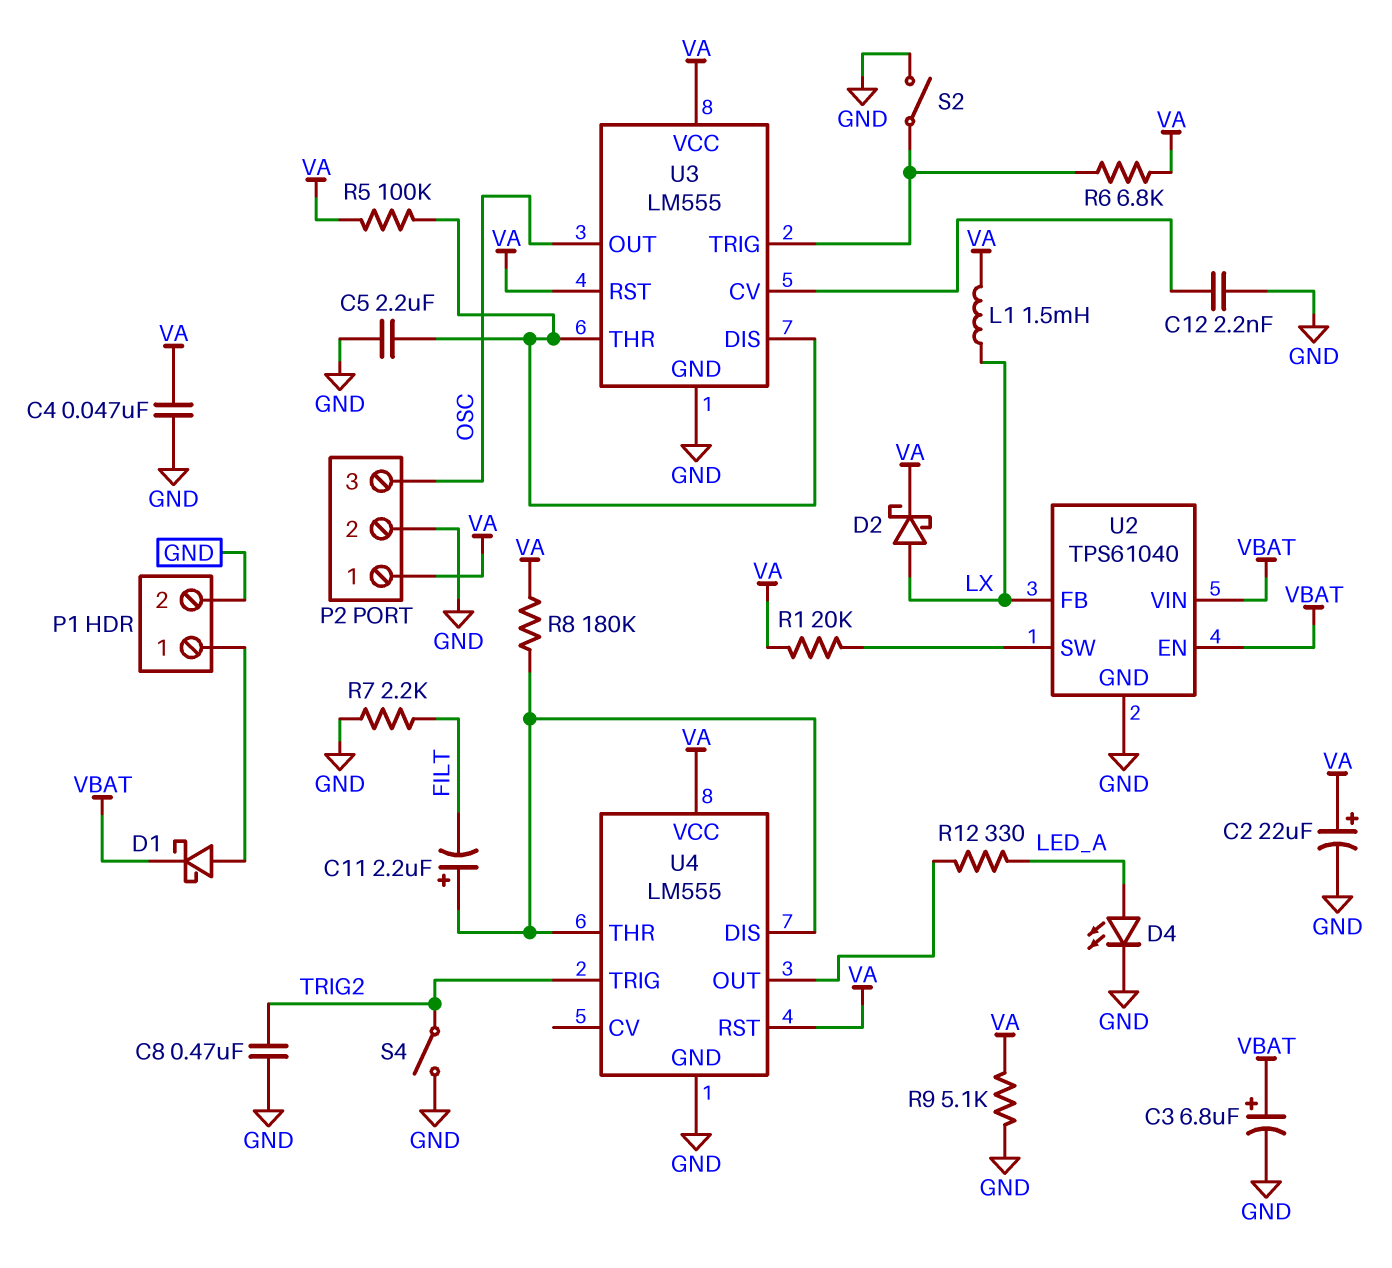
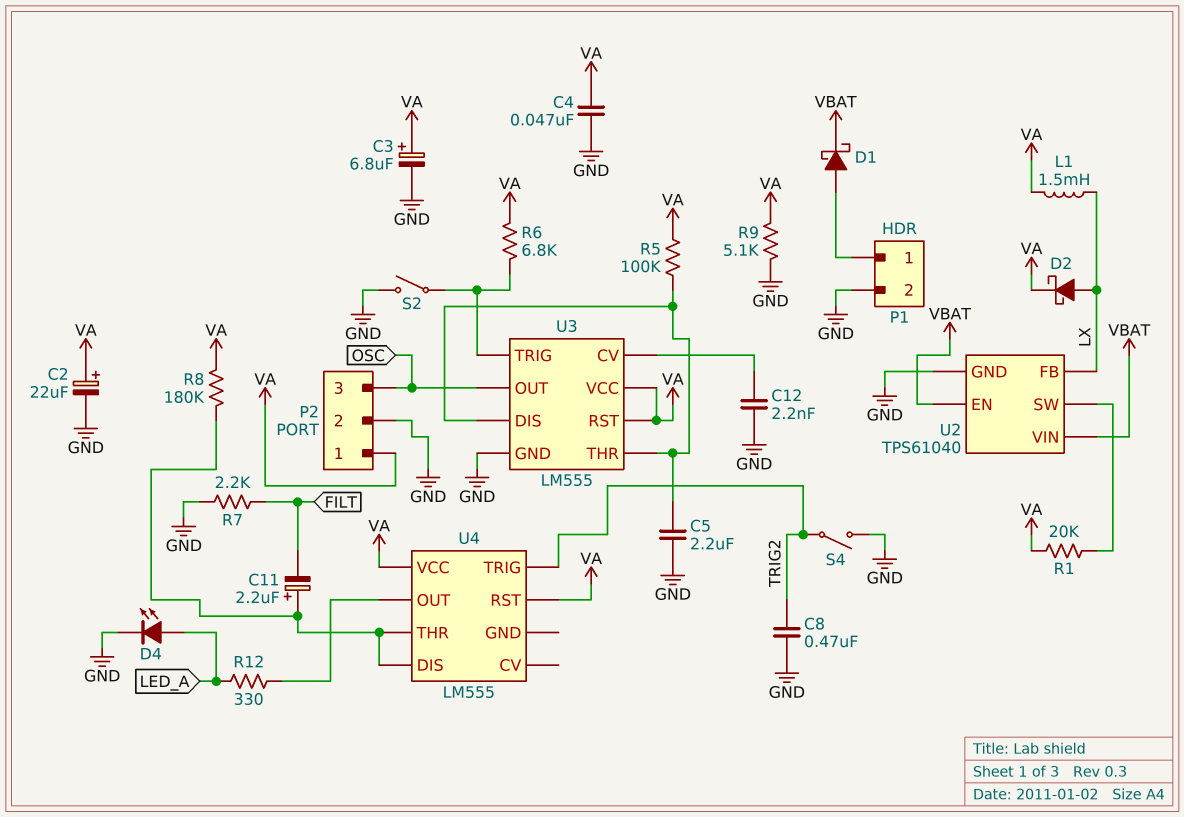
C3: 6.8uF (plus VBAT, minus GND) -> 6.8uF (plus VA, minus GND)
U4 pin GND: GND -> none

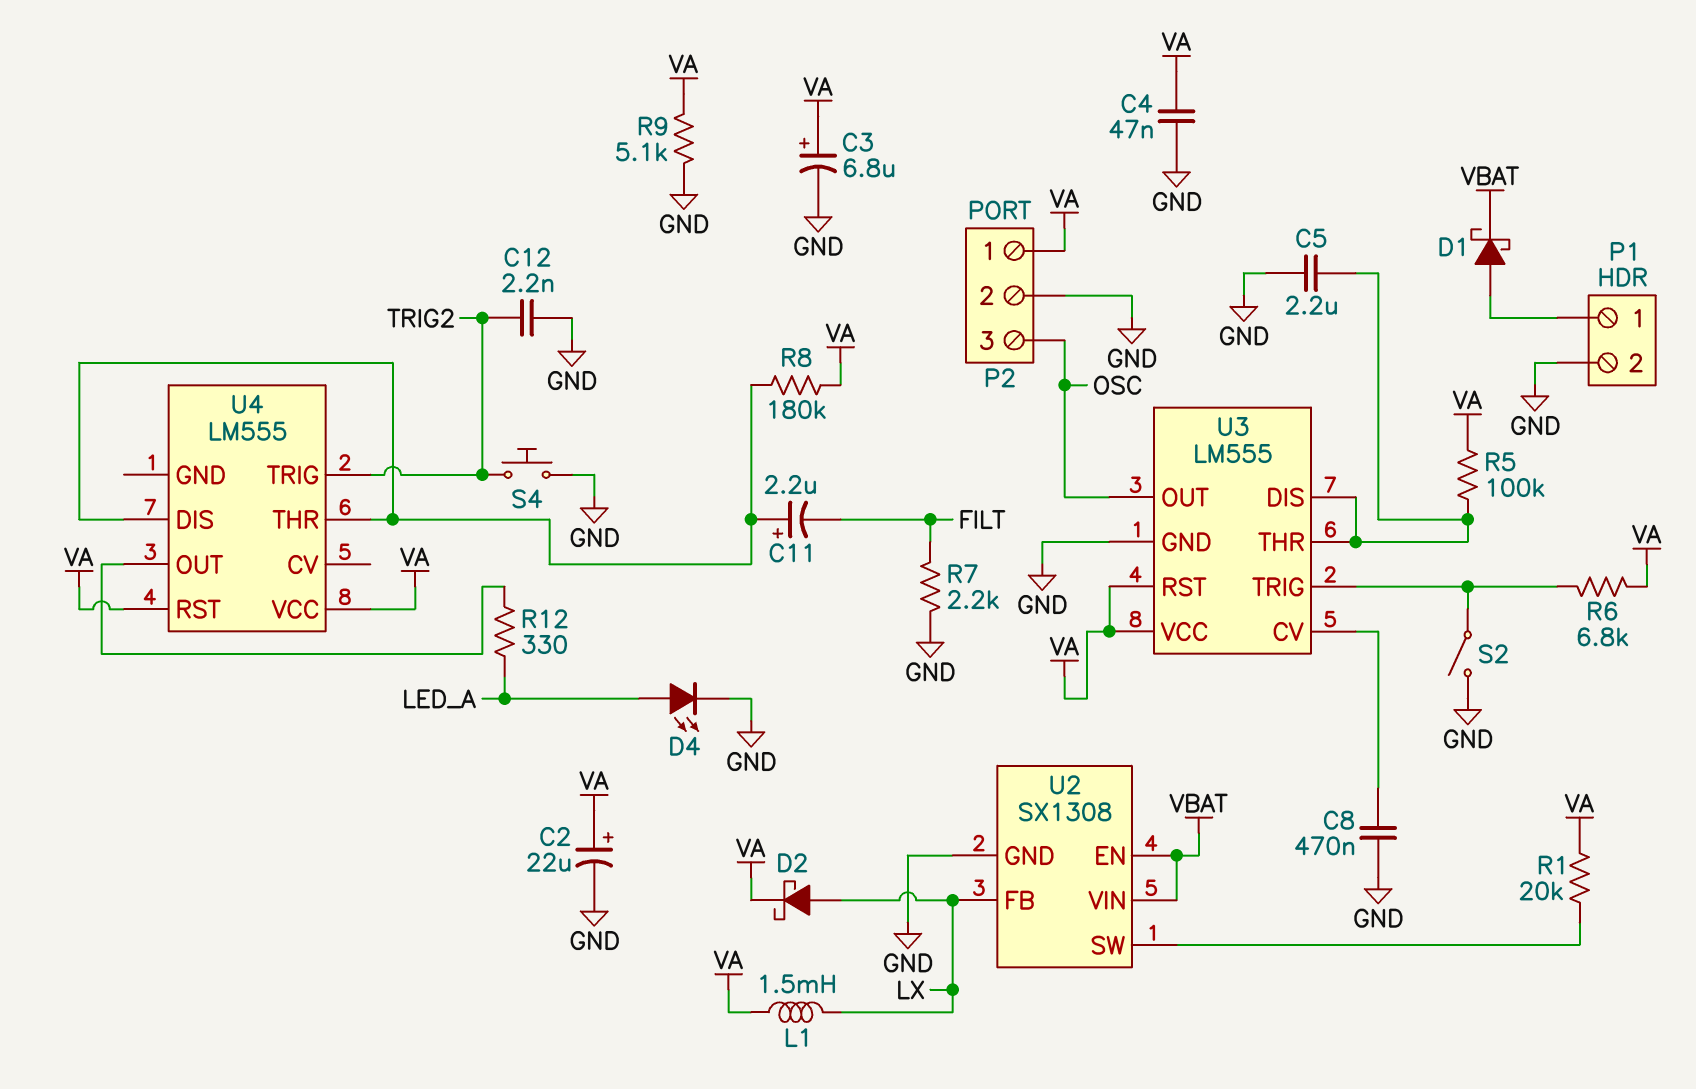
C8: 470nF (GND, TRIG2) -> 470nF (GND, U3/CV)
C12: 2.2nF (GND, U3/CV) -> 2.2nF (GND, TRIG2)
S4: switch (GND, TRIG2) -> button (GND, TRIG2)
U2: TPS61040 -> SX1308

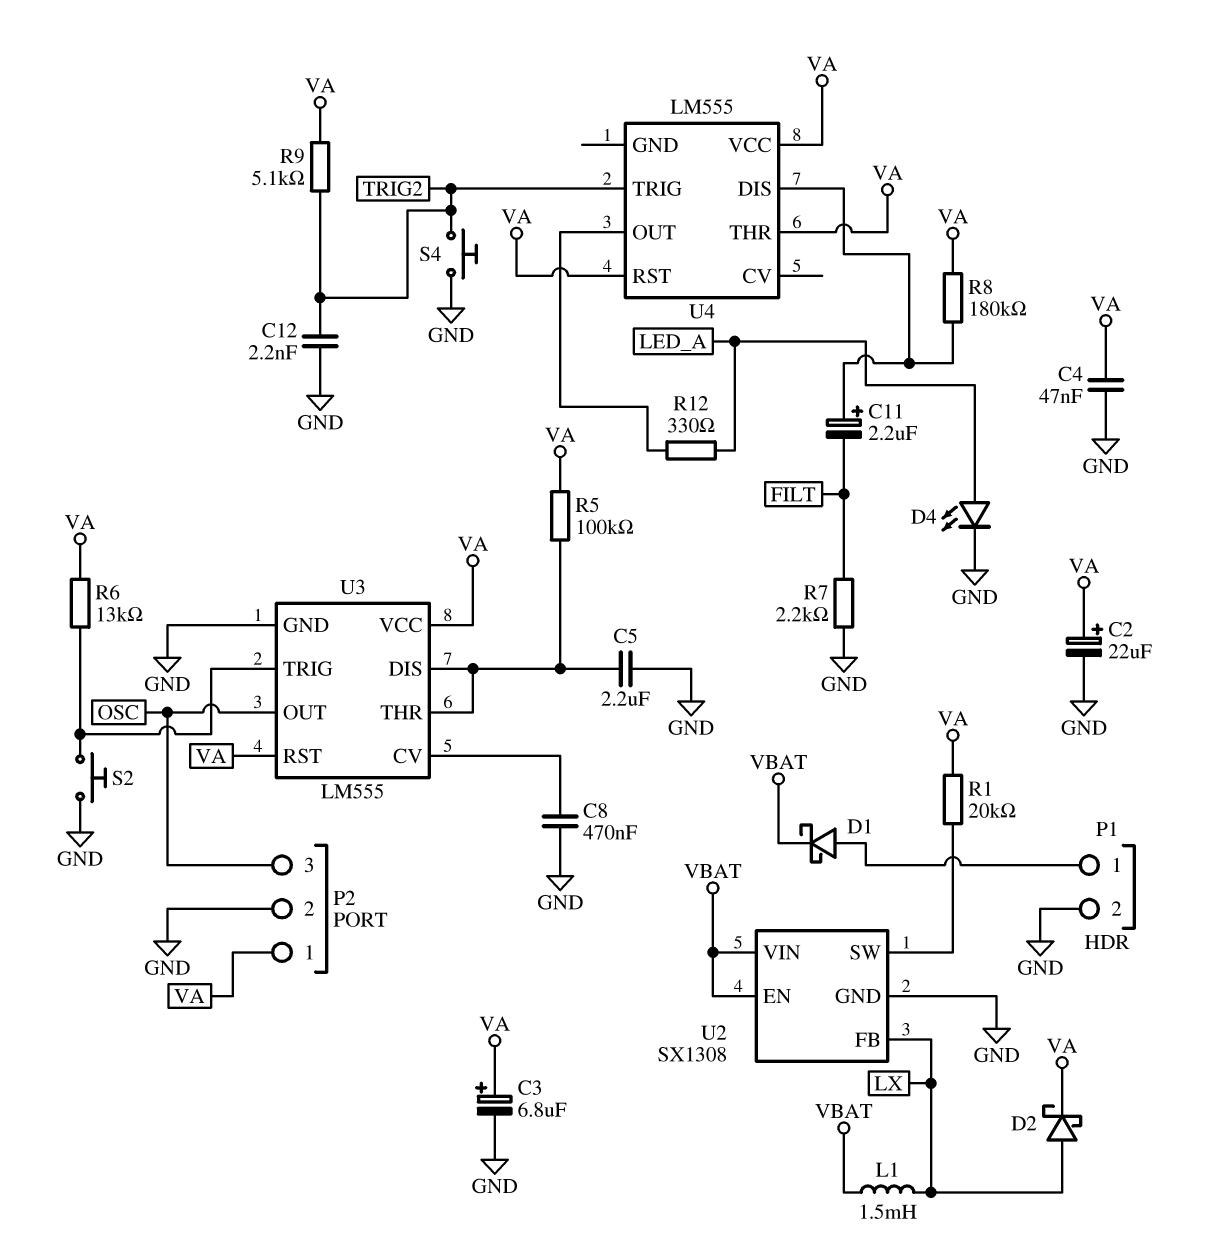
L1: 1.5mH (LX, VA) -> 1.5mH (LX, VBAT)
R6: 6.8k (U3/TRIG, VA) -> 13k (U3/TRIG, VA)
R9: 5.1k (GND, VA) -> 5.1k (TRIG2, VA)
S2: switch (GND, U3/TRIG) -> button (GND, U3/TRIG)
U4 pin THR: U4/DIS -> VA

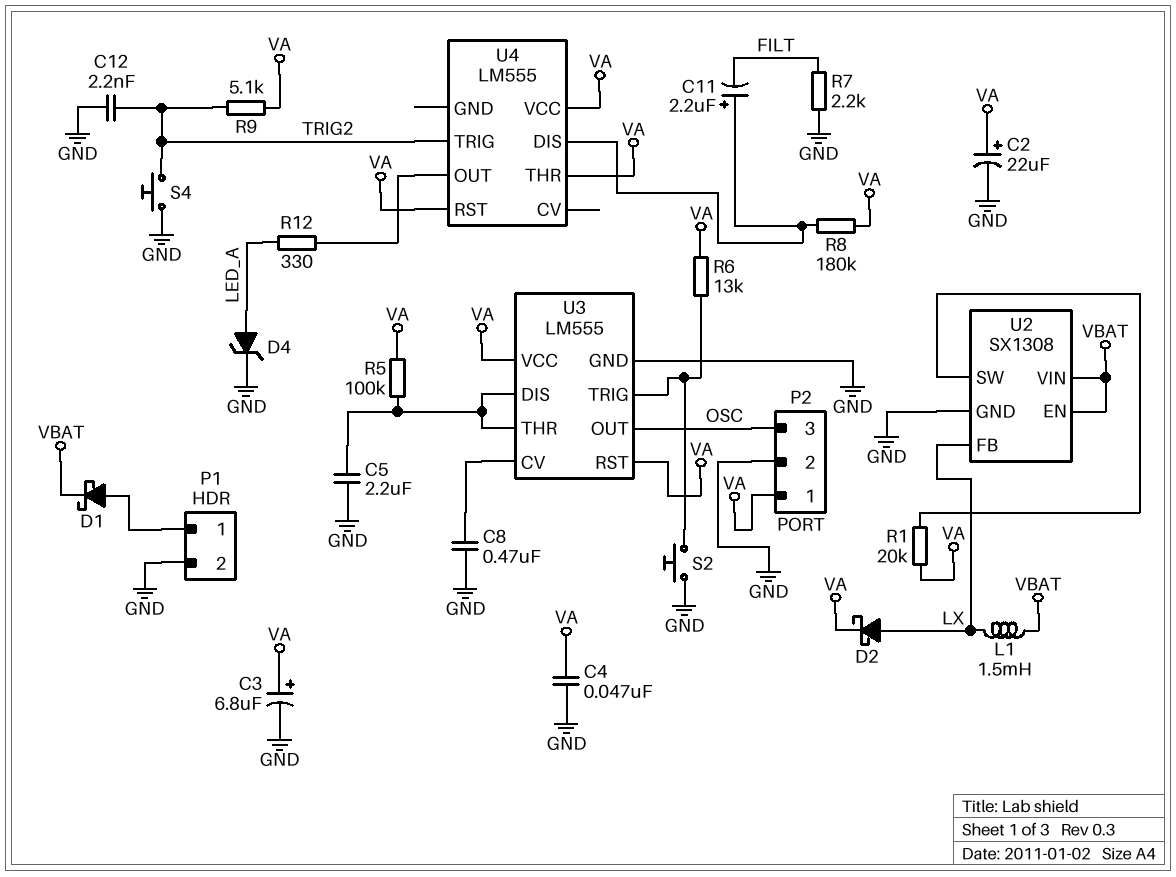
D4: LED (A LED_A, K GND) -> zener (A LED_A, K GND)

